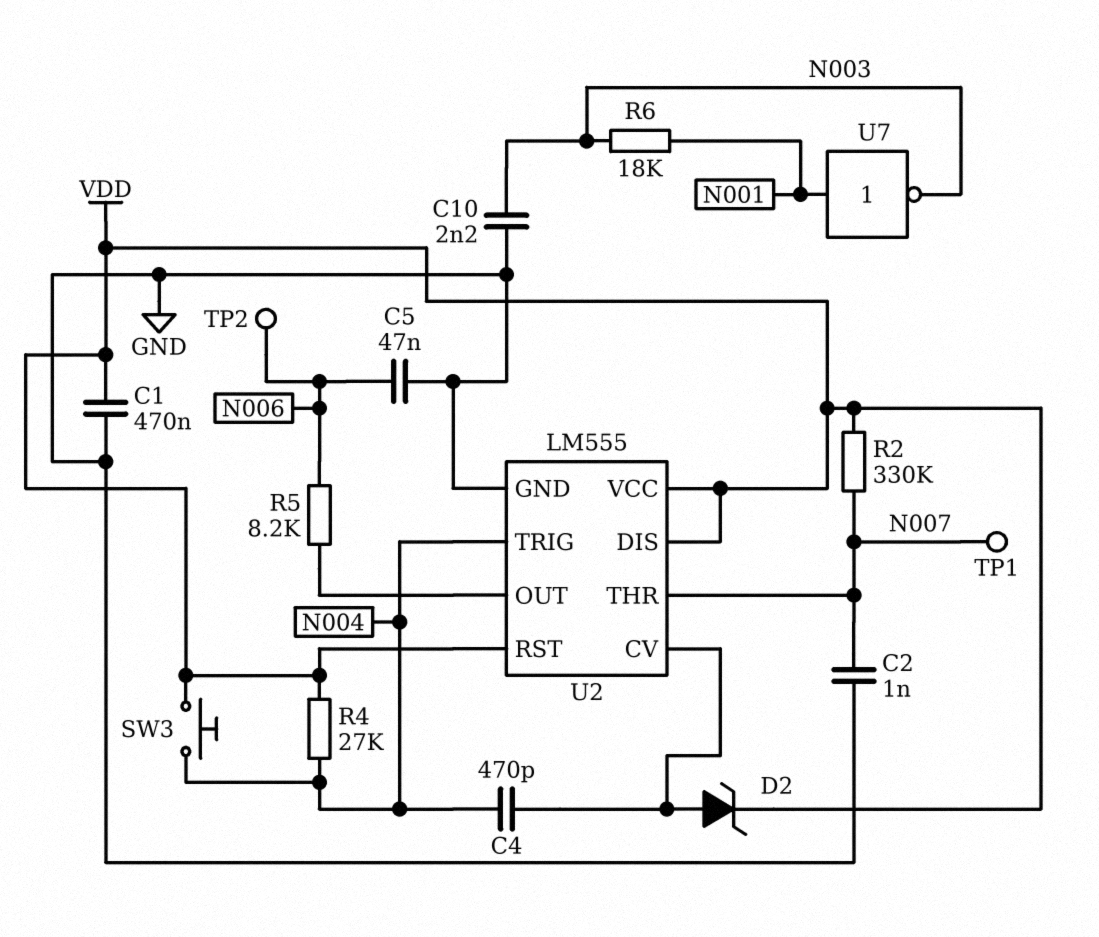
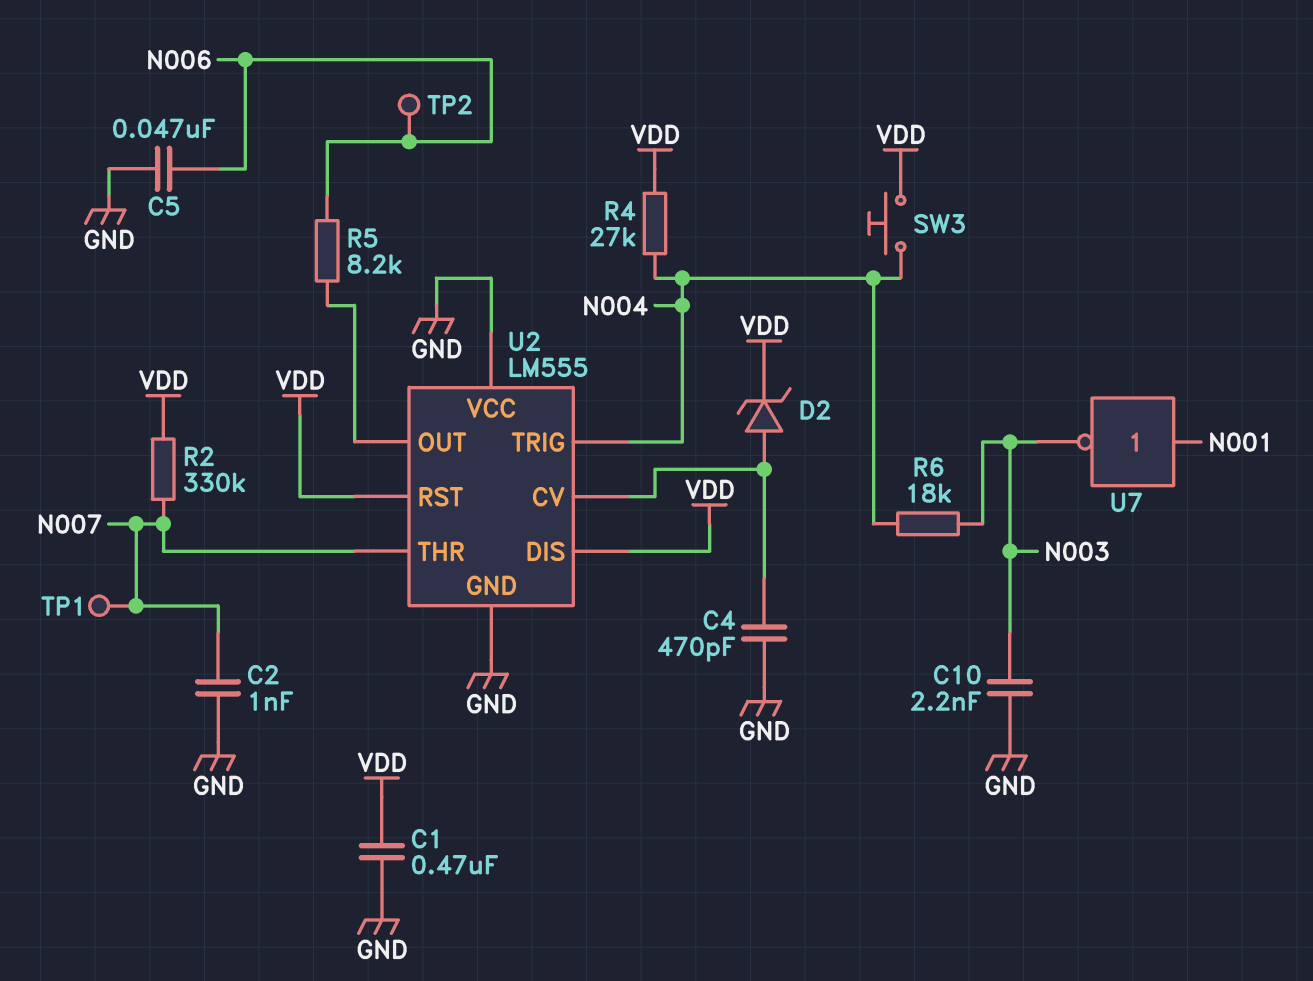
C4: 470pF (N004, U2/CV) -> 470pF (GND, U2/CV)
R6: 18k (N001, N003) -> 18k (N003, N004)
U2 pin VCC: VDD -> GND

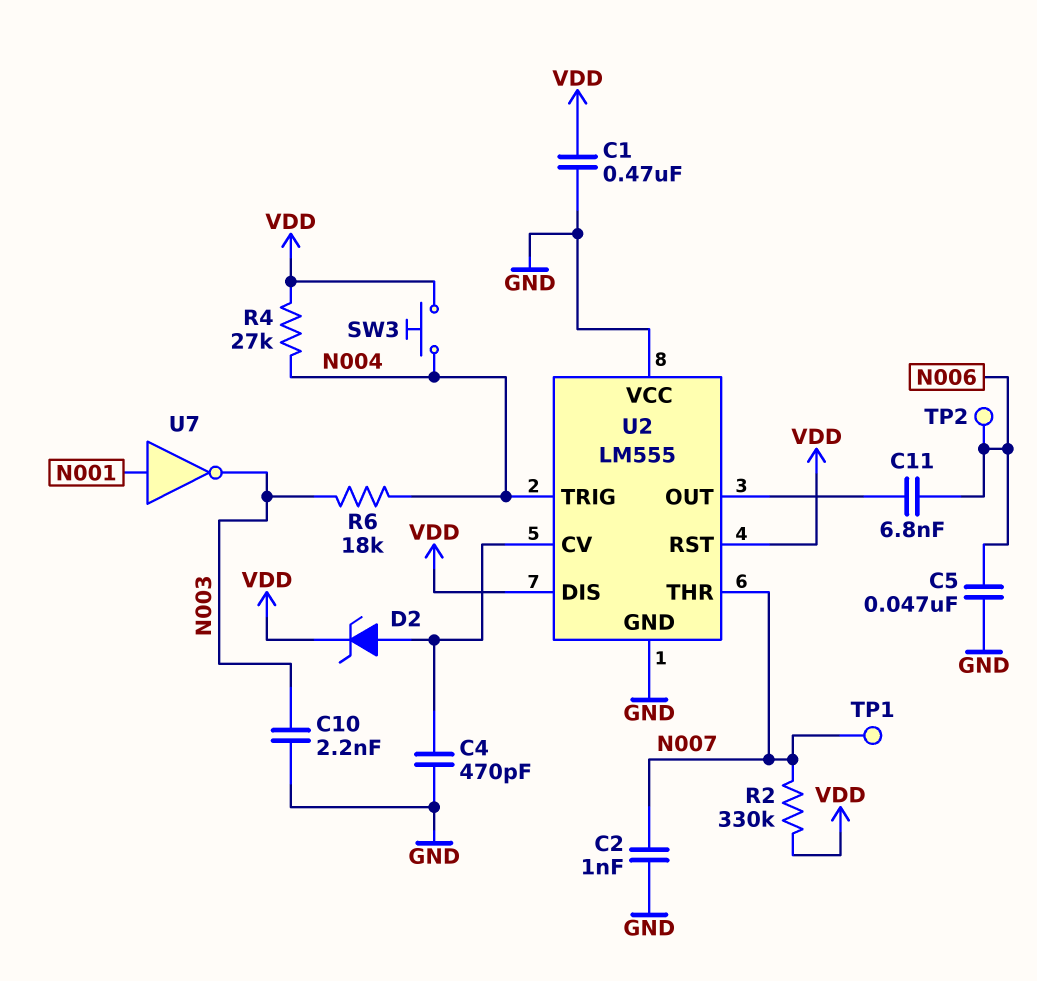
C11: none -> 6.8nF (N006, U2/OUT)
R5: 8.2k (N006, U2/OUT) -> none

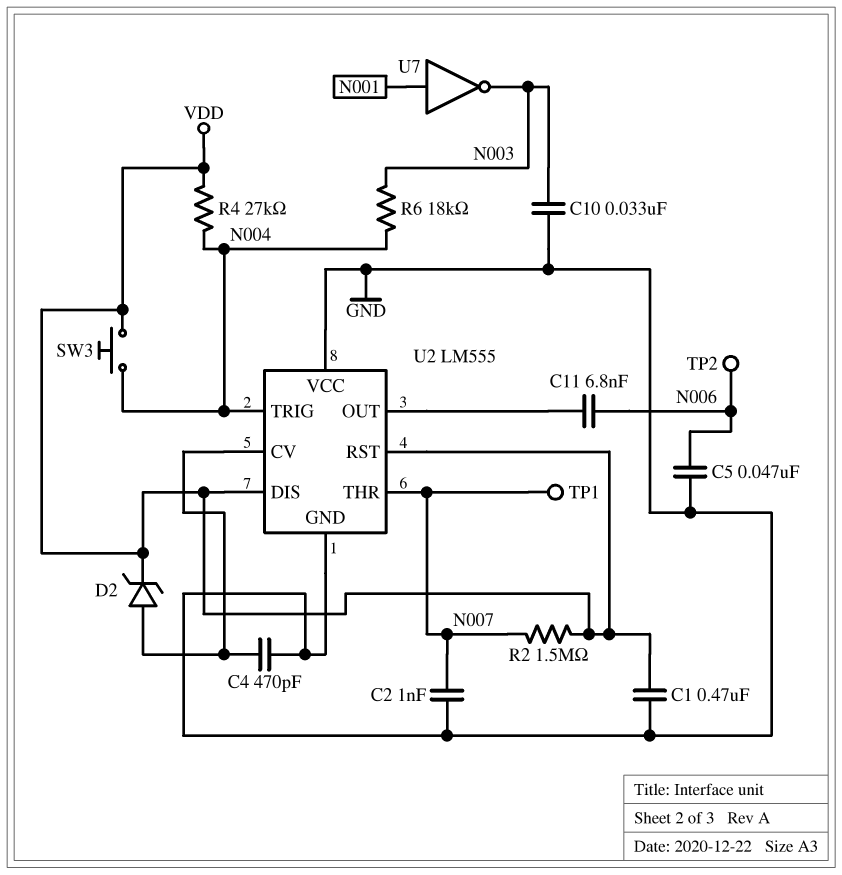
C10: 2.2nF (GND, N003) -> 33nF (GND, N003)
R2: 330k (N007, VDD) -> 1.5M (N007, VDD)

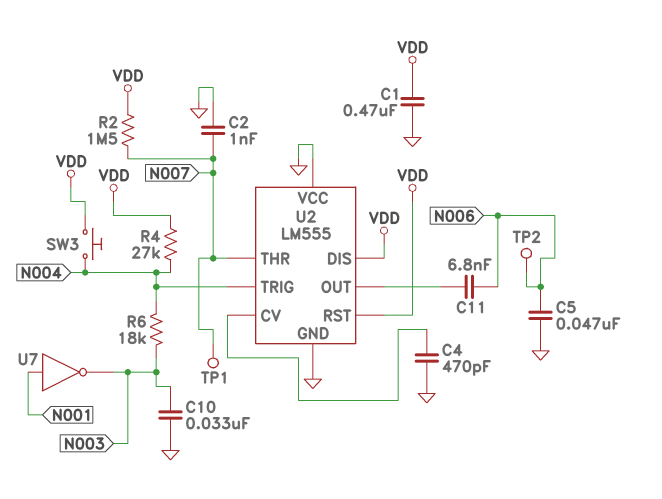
D2: zener (A U2/CV, K VDD) -> none

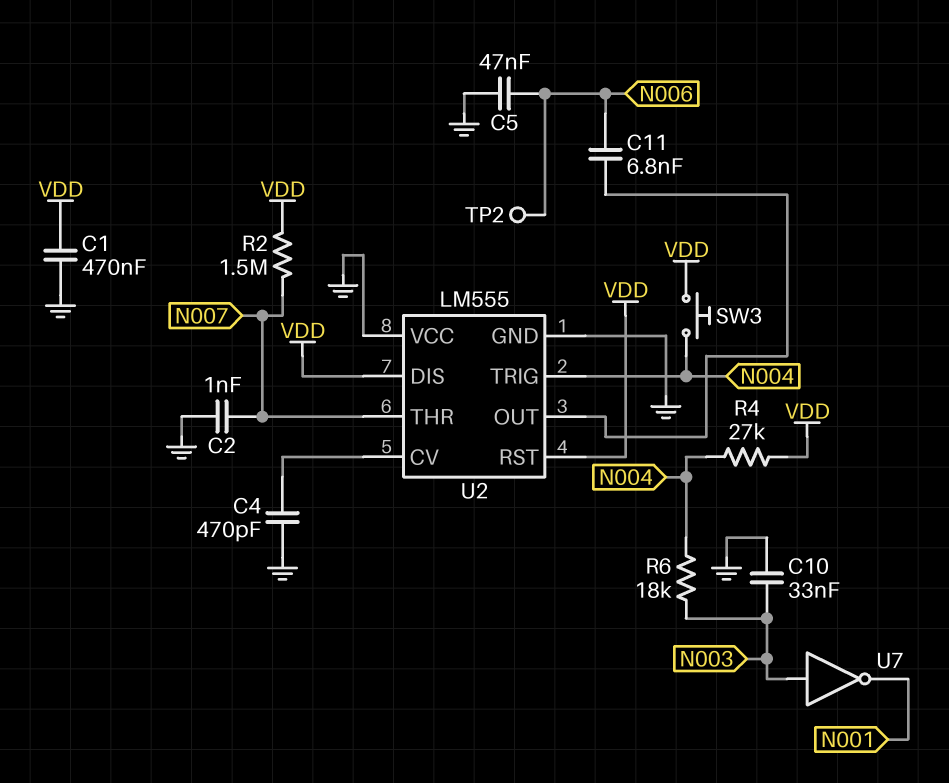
TP1: test point (N007) -> none
U7: NOT (in N001, out N003) -> NOT (in N003, out N001)

